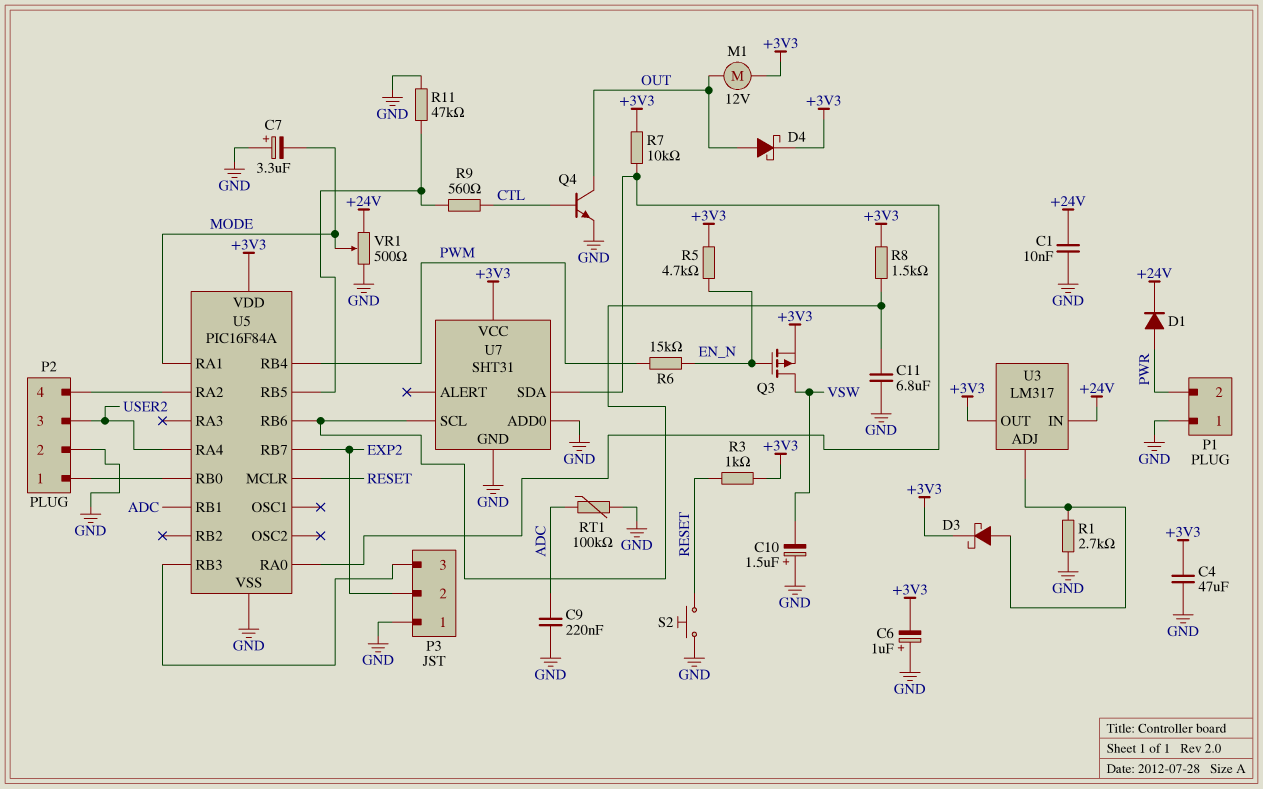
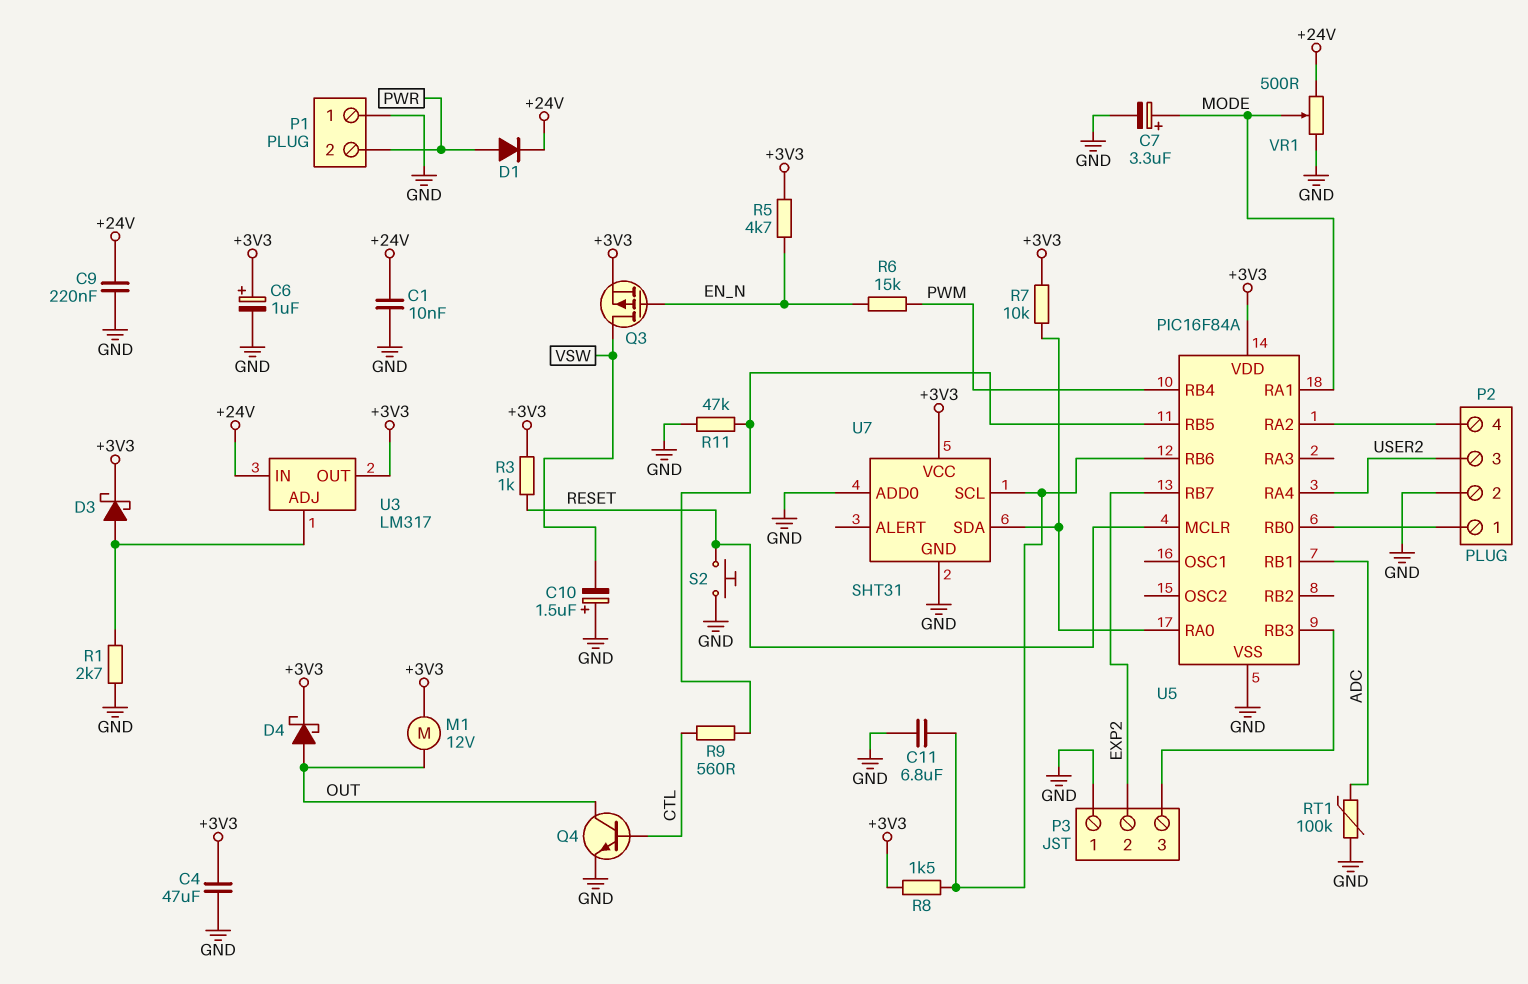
C6: 1uF (plus GND, minus +3V3) -> 1uF (plus +3V3, minus GND)
C7: 3.3uF (plus GND, minus MODE) -> 3.3uF (plus MODE, minus GND)
C9: 220nF (ADC, GND) -> 220nF (+24V, GND)

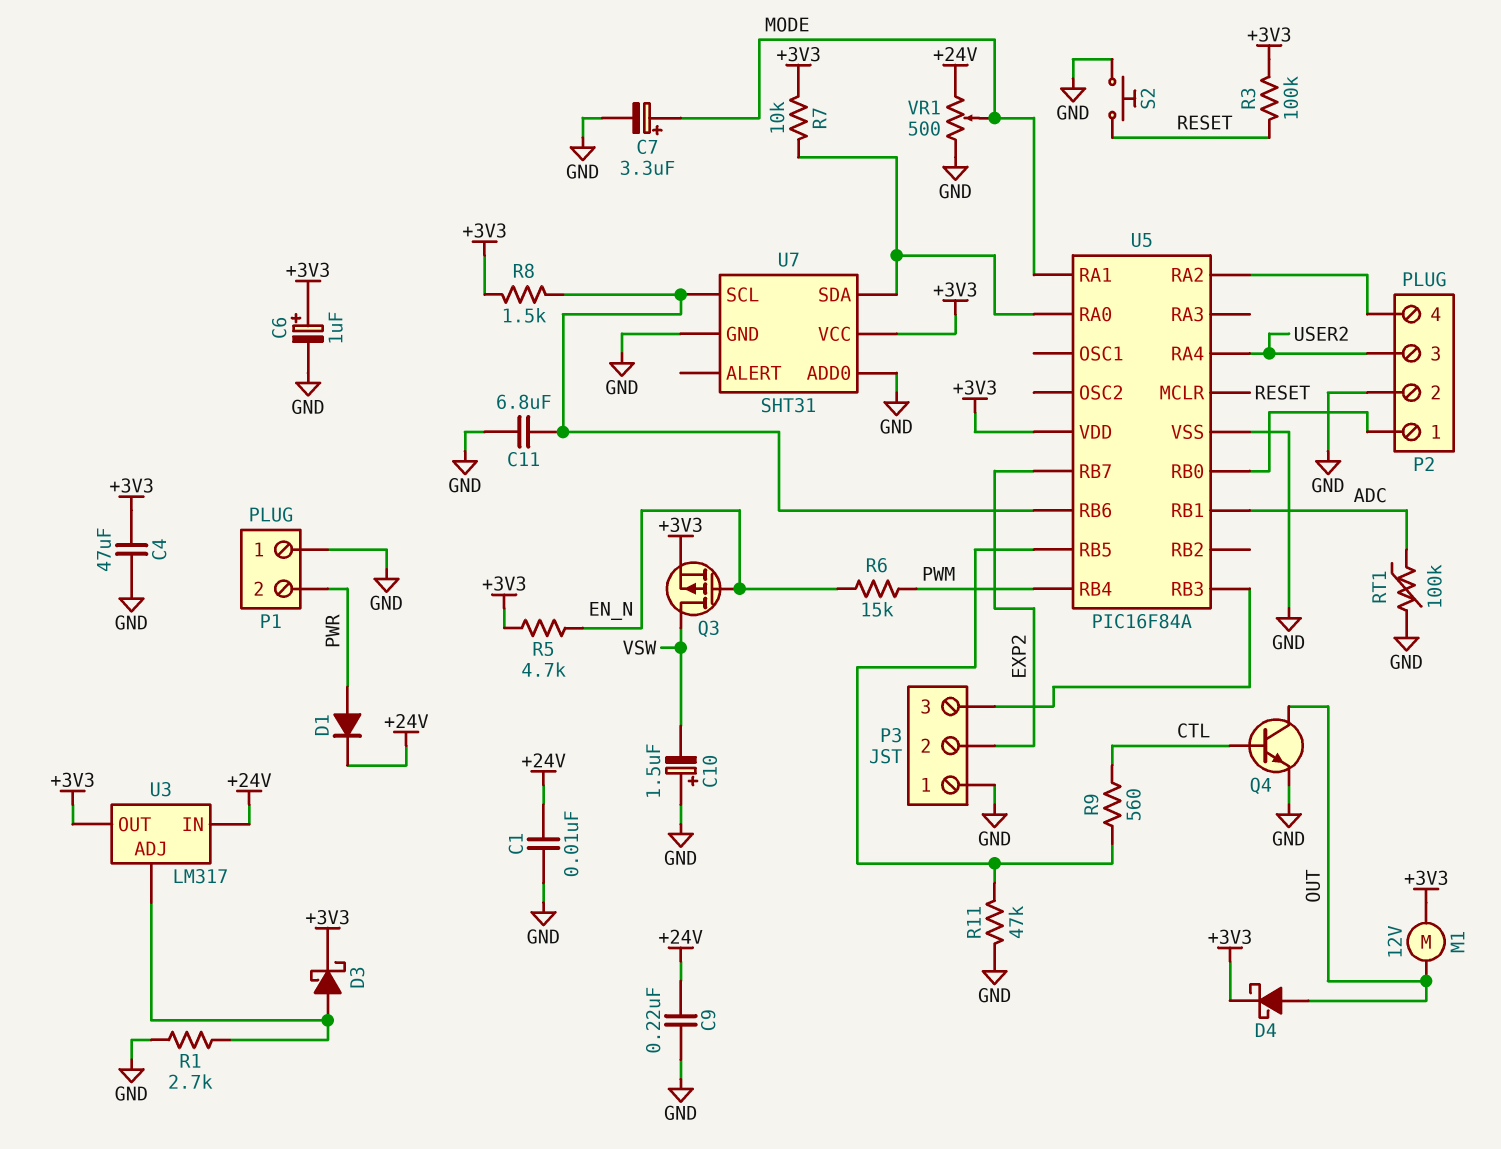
R3: 1k (+3V3, RESET) -> 100k (+3V3, RESET)

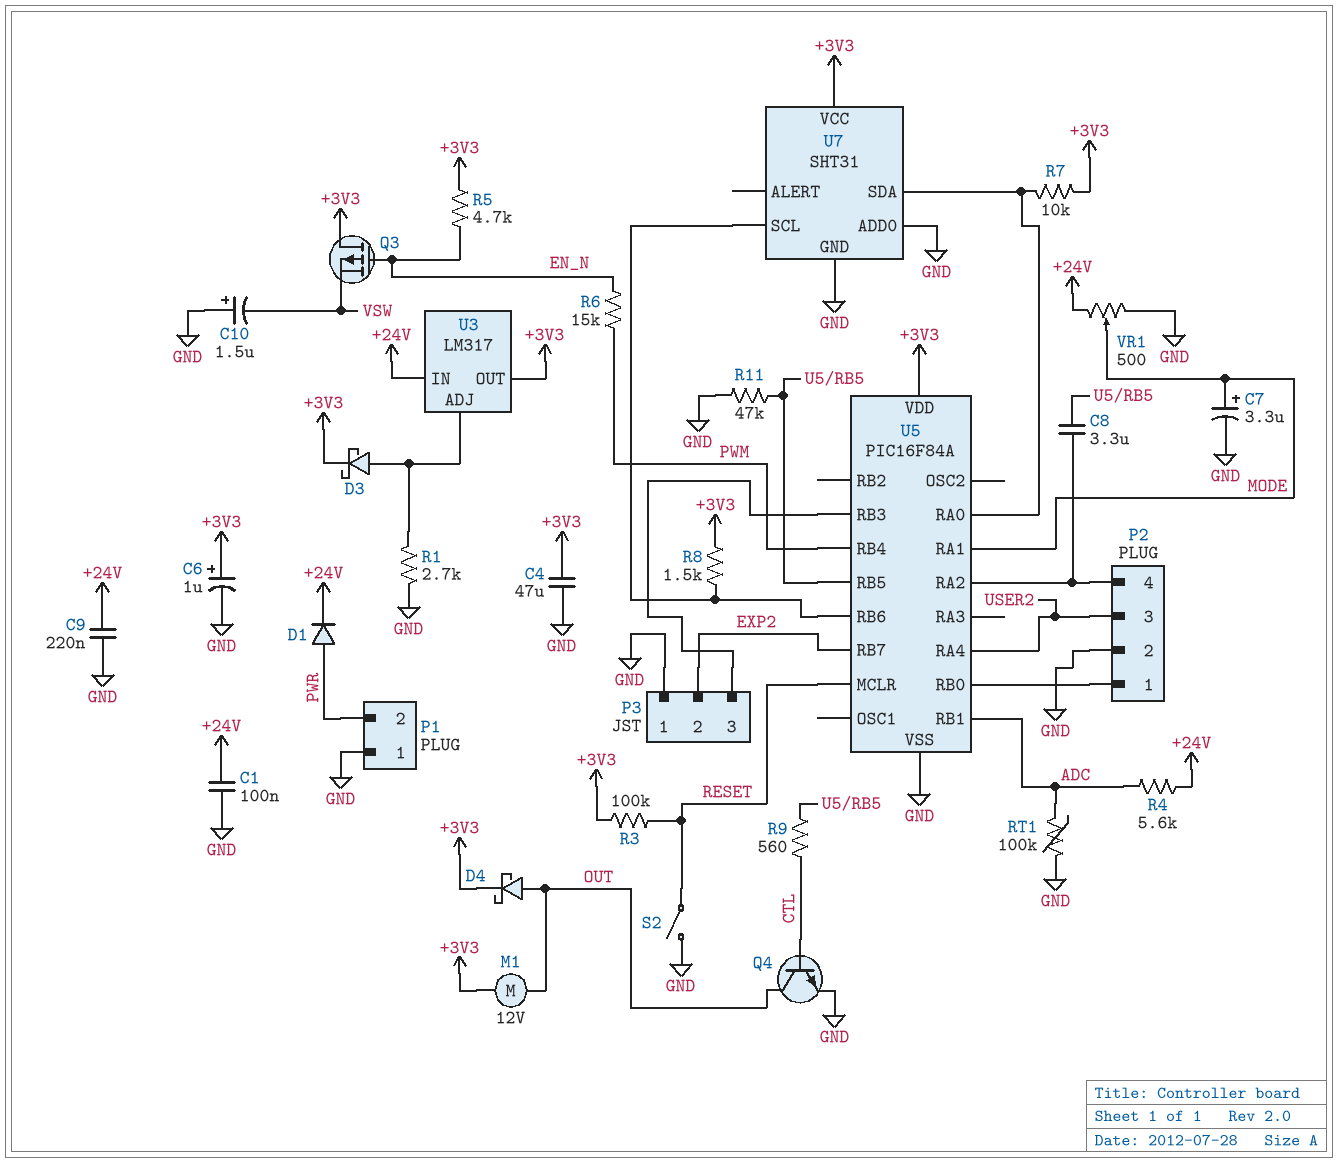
C1: 10nF (+24V, GND) -> 100nF (+24V, GND)
C8: none -> 3.3uF (P2/4, U5/RB5)
C11: 6.8uF (GND, U5/RB6) -> none
Q3: PMOS (G EN_N, D VSW, S +3V3) -> PMOS (G EN_N, D +3V3, S VSW)
R4: none -> 5.6k (+24V, ADC)
S2: button (GND, RESET) -> switch (GND, RESET)

